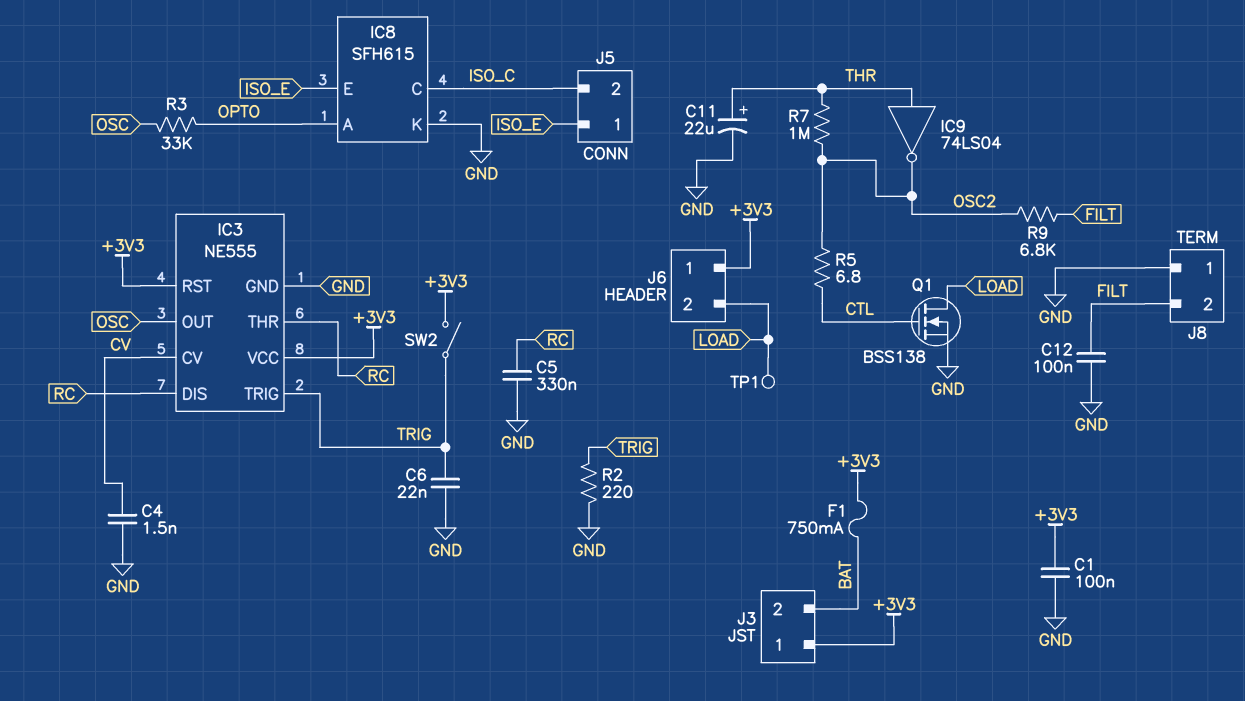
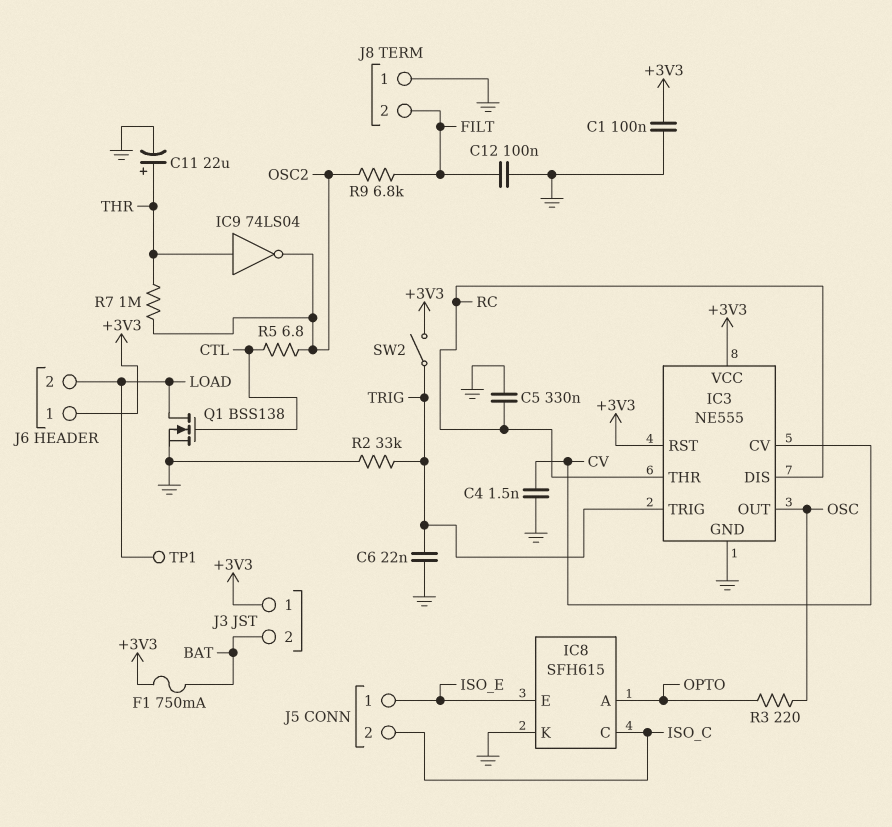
R2: 220 (GND, TRIG) -> 33k (GND, TRIG)
R3: 33k (OPTO, OSC) -> 220 (OPTO, OSC)

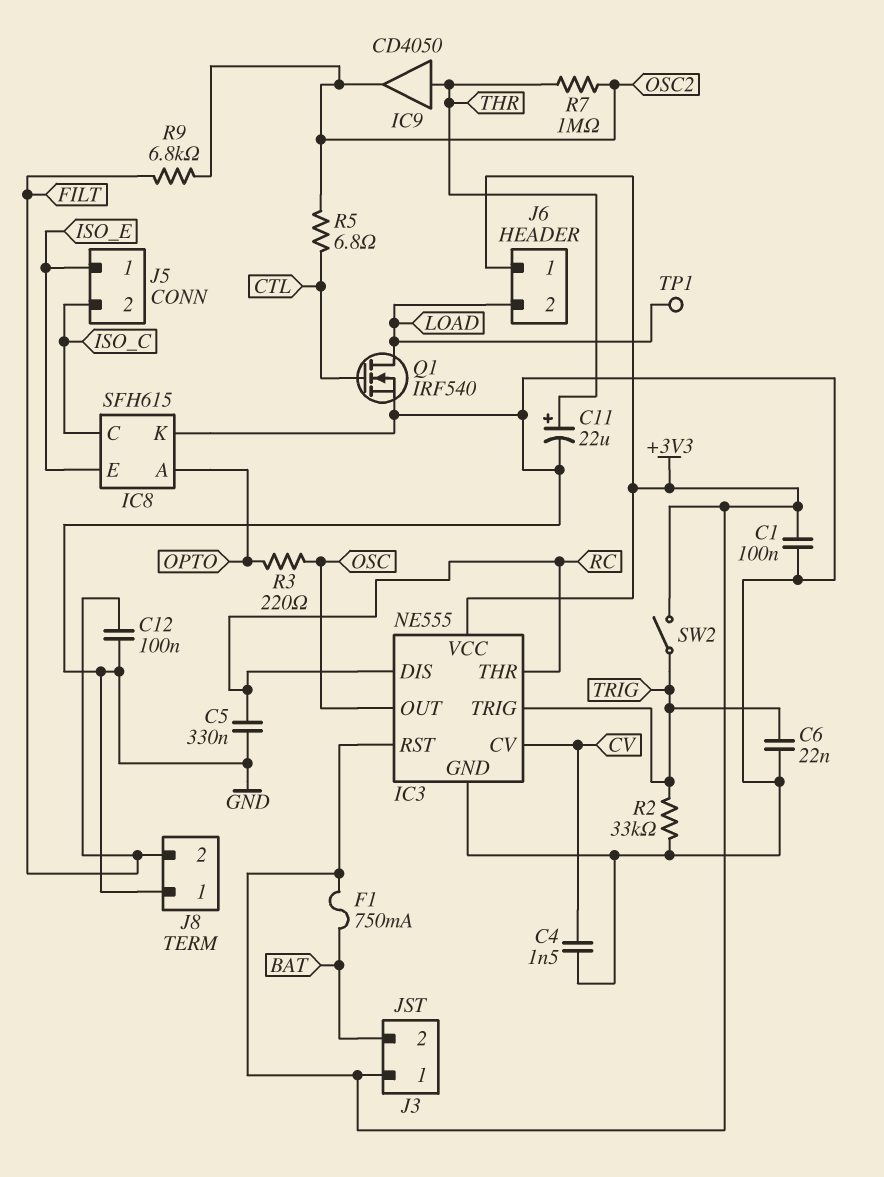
IC9: NOT 74LS04 (in THR, out OSC2) -> buffer CD4050 (in THR, out OSC2)
Q1: NMOS BSS138 (G CTL, D LOAD, S GND) -> NMOS IRF540 (G CTL, D LOAD, S GND)

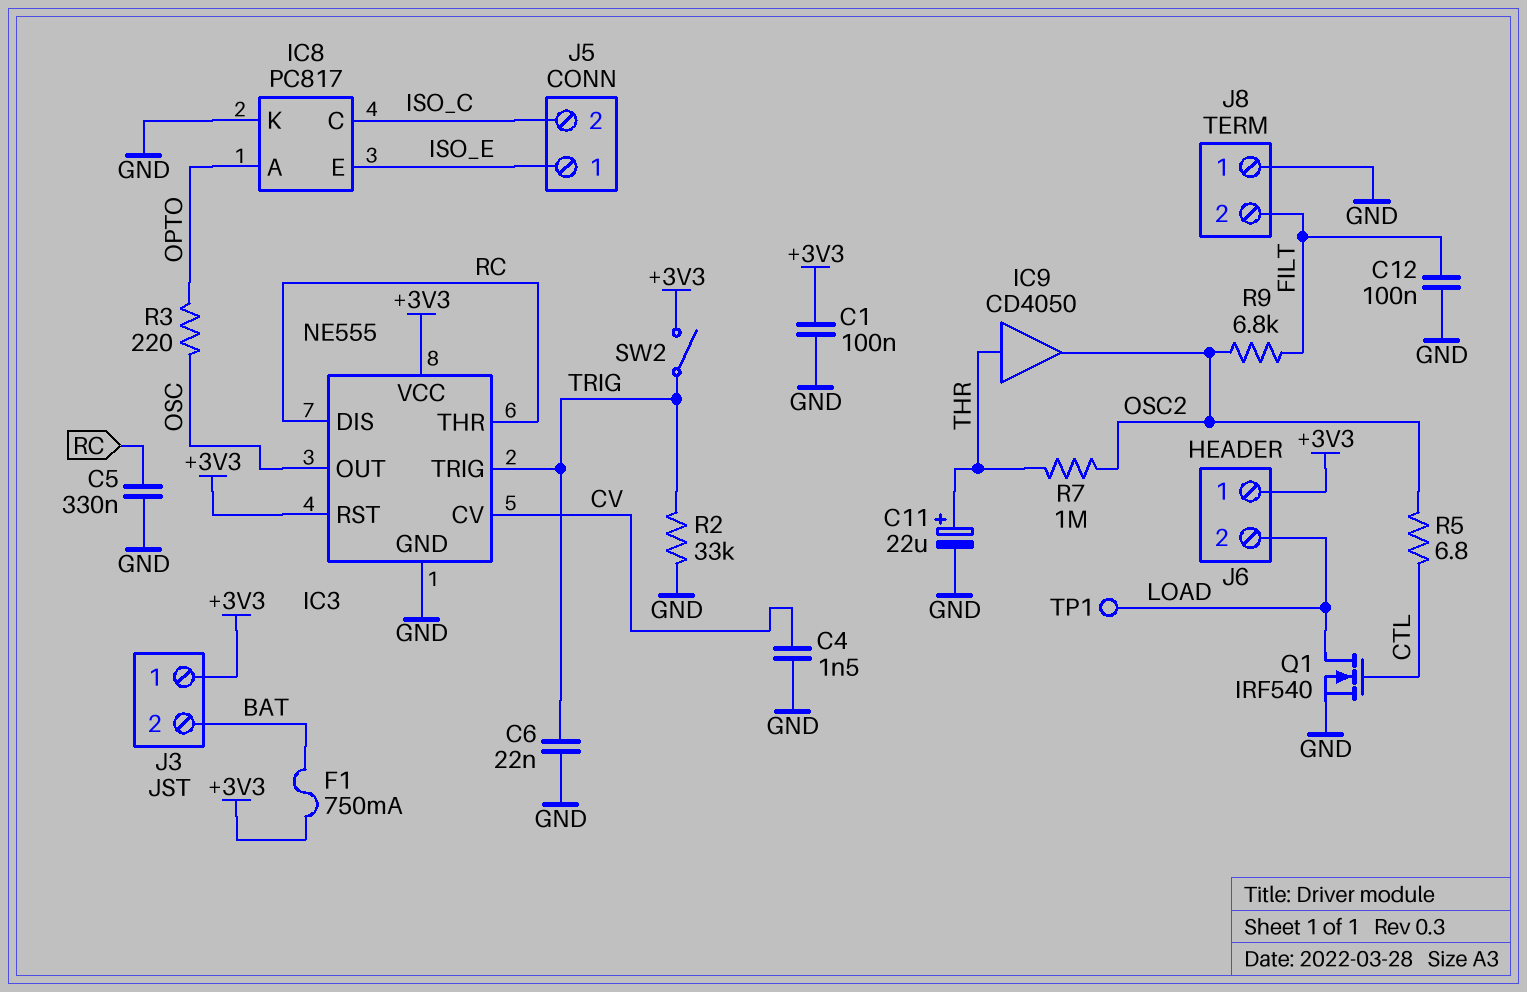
IC8: SFH615 -> PC817

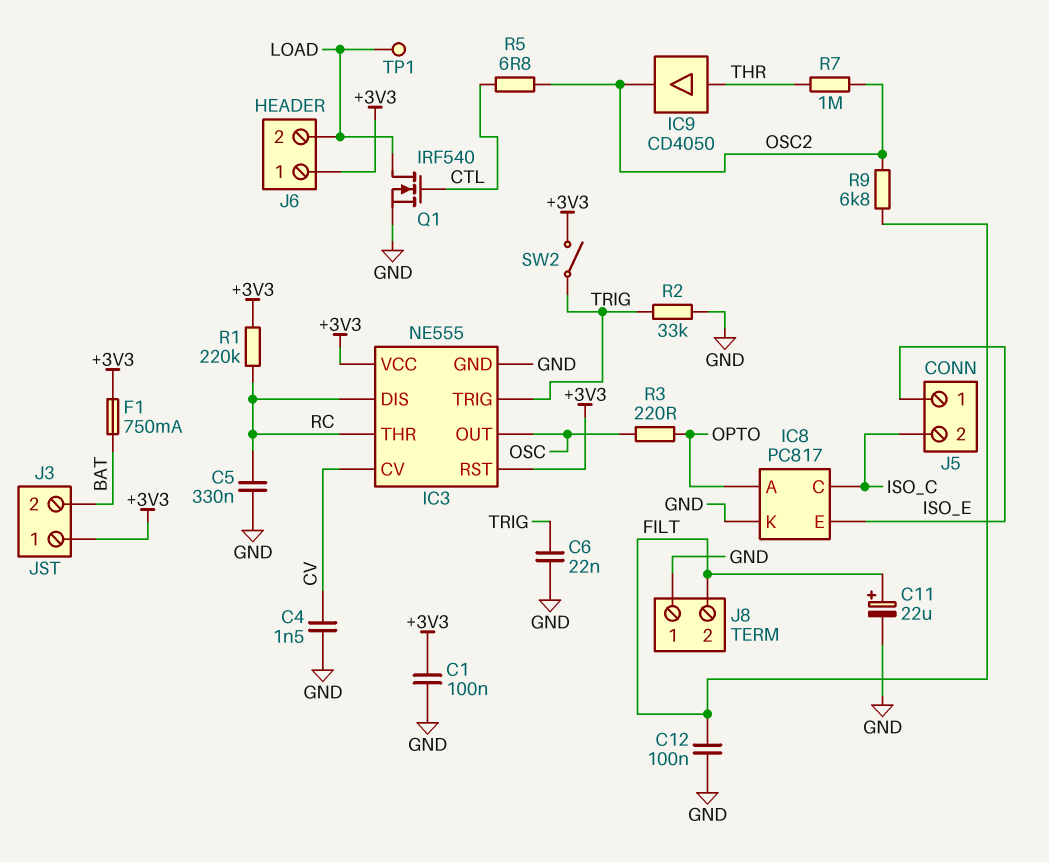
C11: 22uF (plus THR, minus GND) -> 22uF (plus FILT, minus GND)
R1: none -> 220k (+3V3, RC)

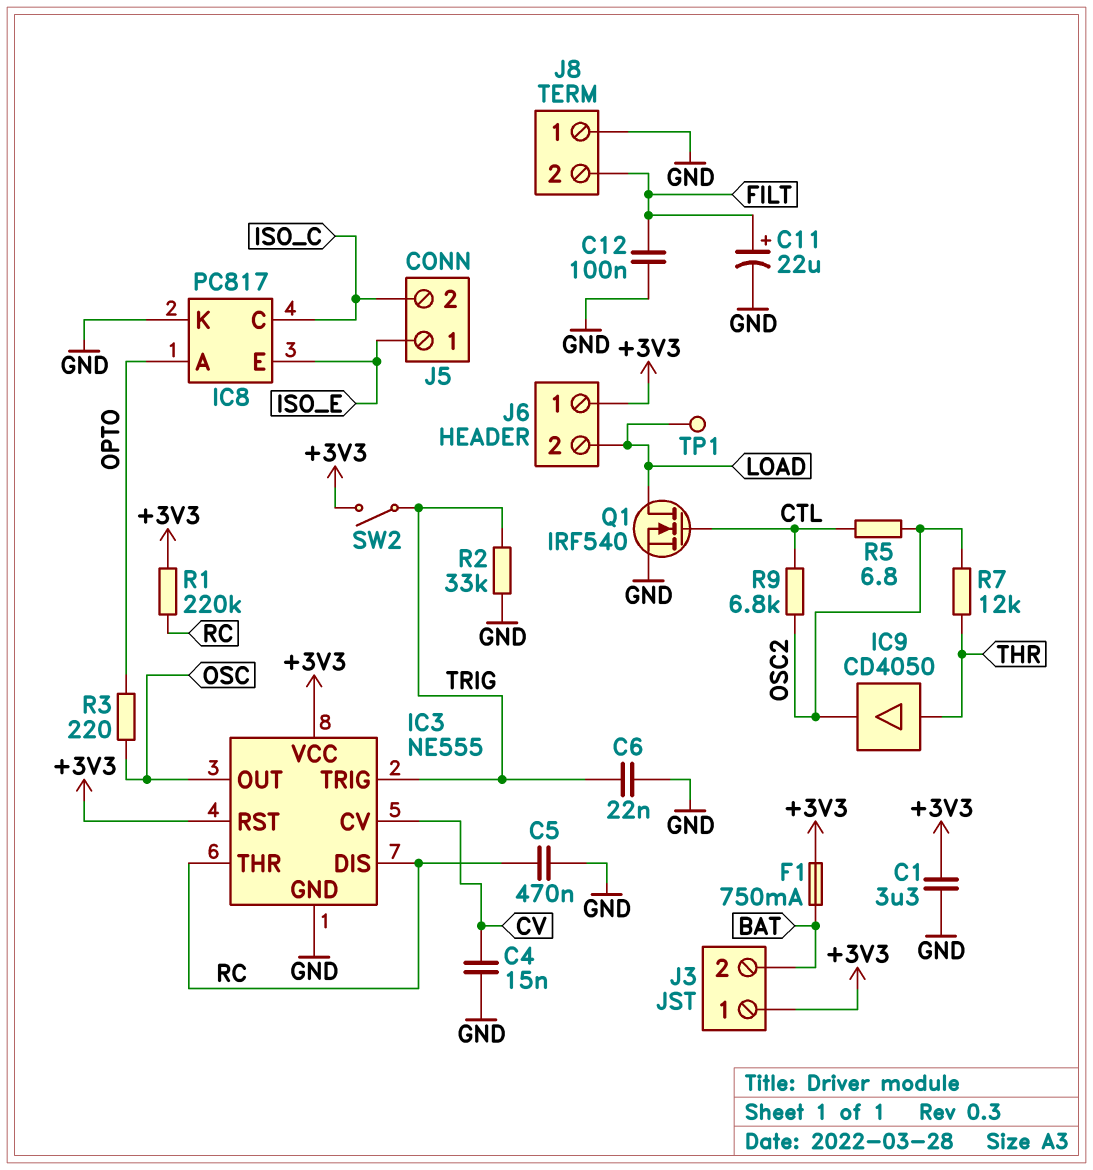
C1: 100nF (+3V3, GND) -> 3.3uF (+3V3, GND)
C4: 1.5nF (CV, GND) -> 15nF (CV, GND)
C5: 330nF (GND, RC) -> 470nF (GND, RC)
R7: 1M (OSC2, THR) -> 12k (OSC2, THR)
R9: 6.8k (FILT, OSC2) -> 6.8k (CTL, OSC2)

